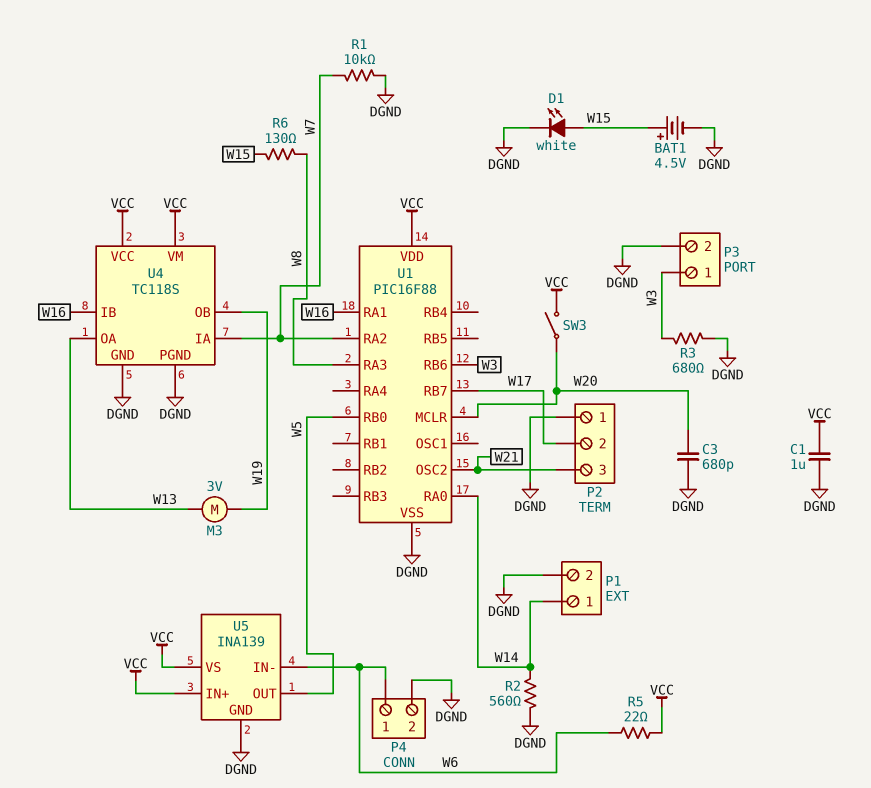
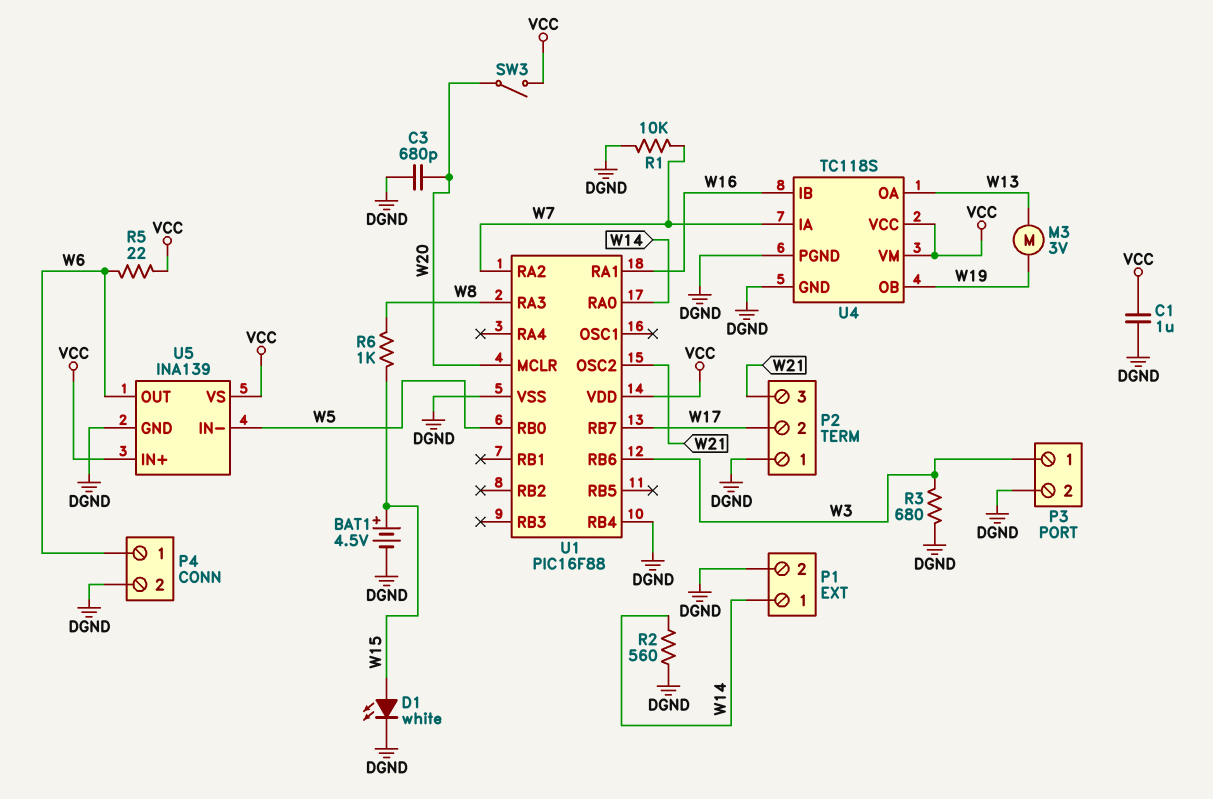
R6: 130 (W8, W15) -> 1k (W8, W15)
U1 pin RB4: none -> DGND
U5 pin IN-: W6 -> W5
U5 pin OUT: W5 -> W6

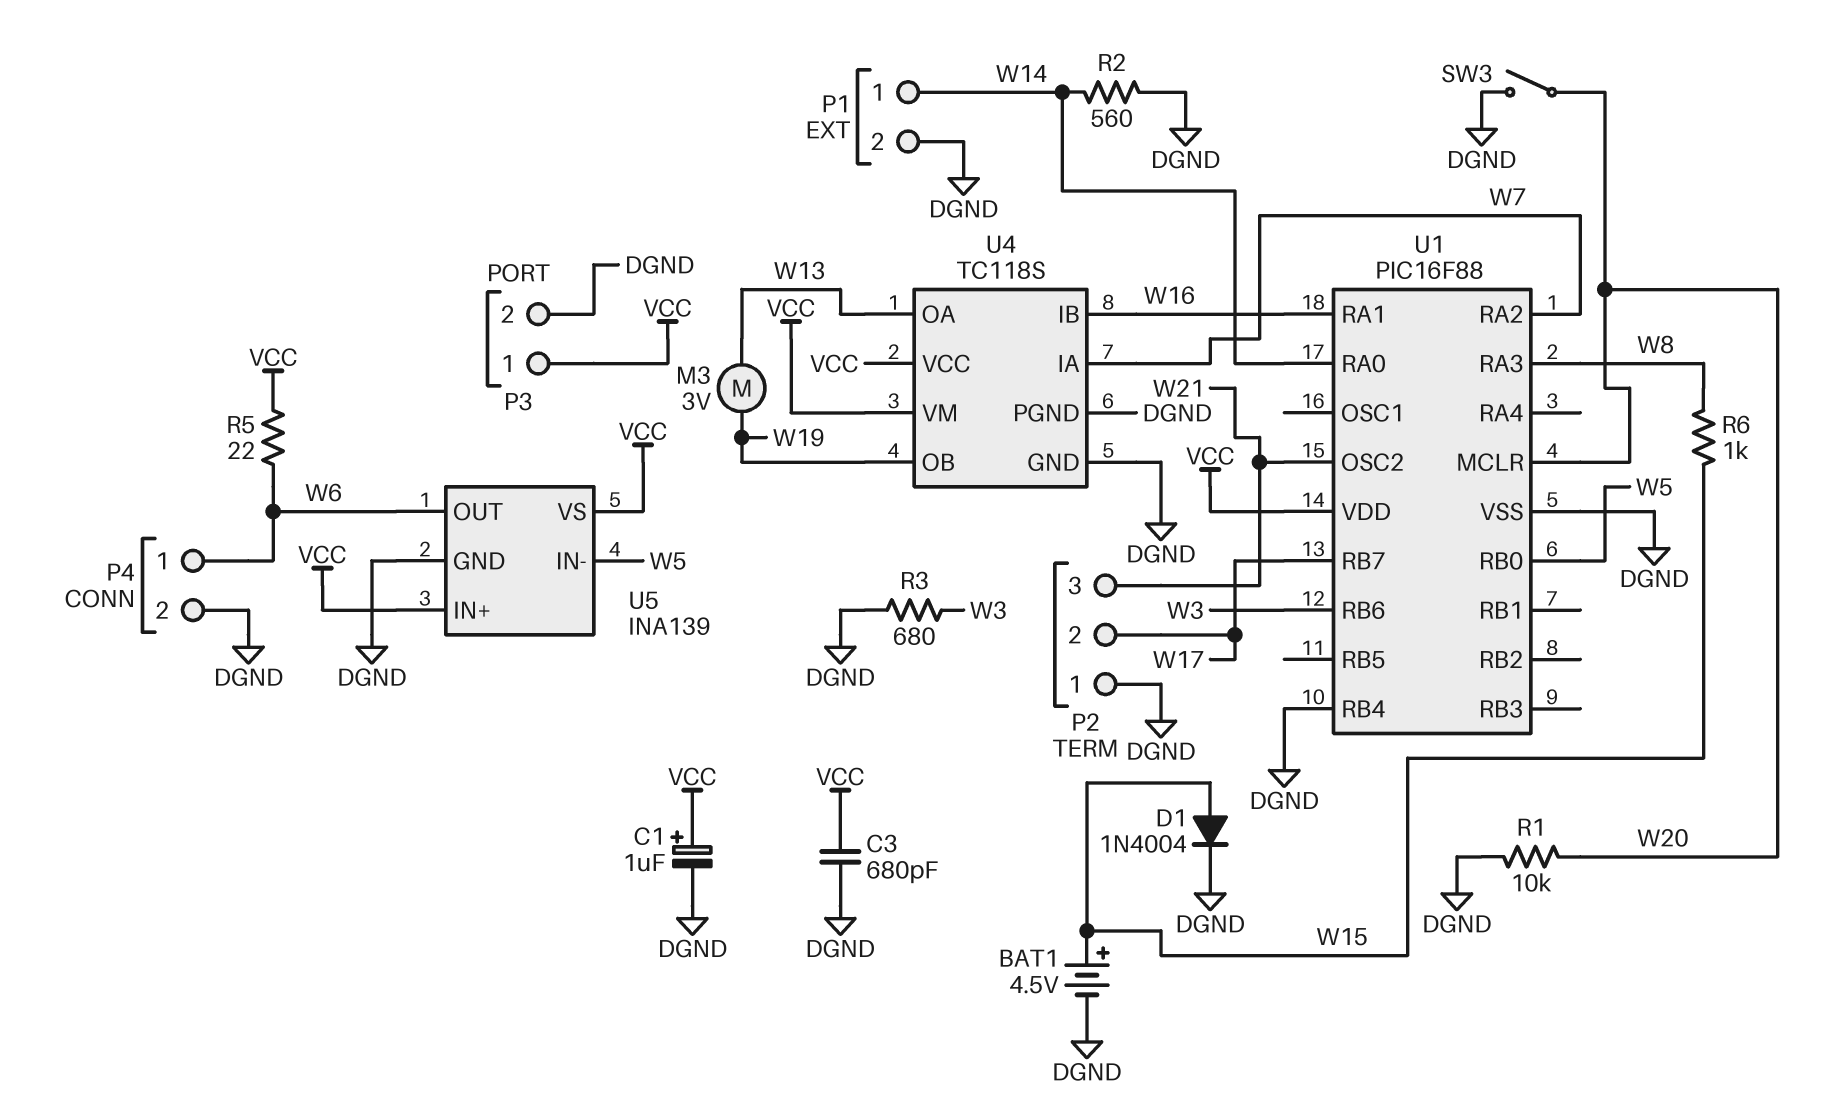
C1: 1uF (DGND, VCC) -> 1uF (plus VCC, minus DGND)
C3: 680pF (DGND, W20) -> 680pF (DGND, VCC)
D1: LED white (A W15, K DGND) -> diode 1N4004 (A W15, K DGND)
P3 pin 1: W3 -> VCC
R1: 10k (DGND, W7) -> 10k (DGND, W20)
SW3: switch (VCC, W20) -> switch (DGND, W20)

